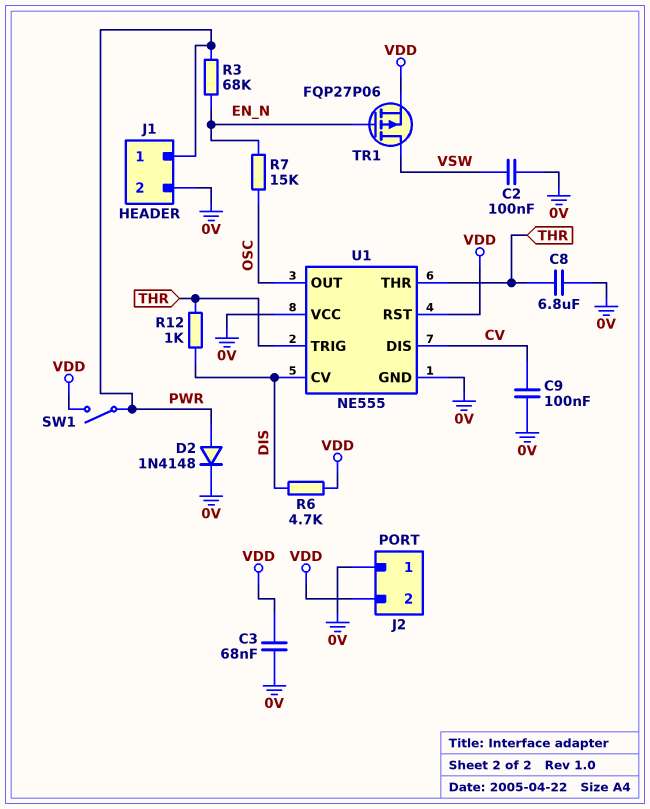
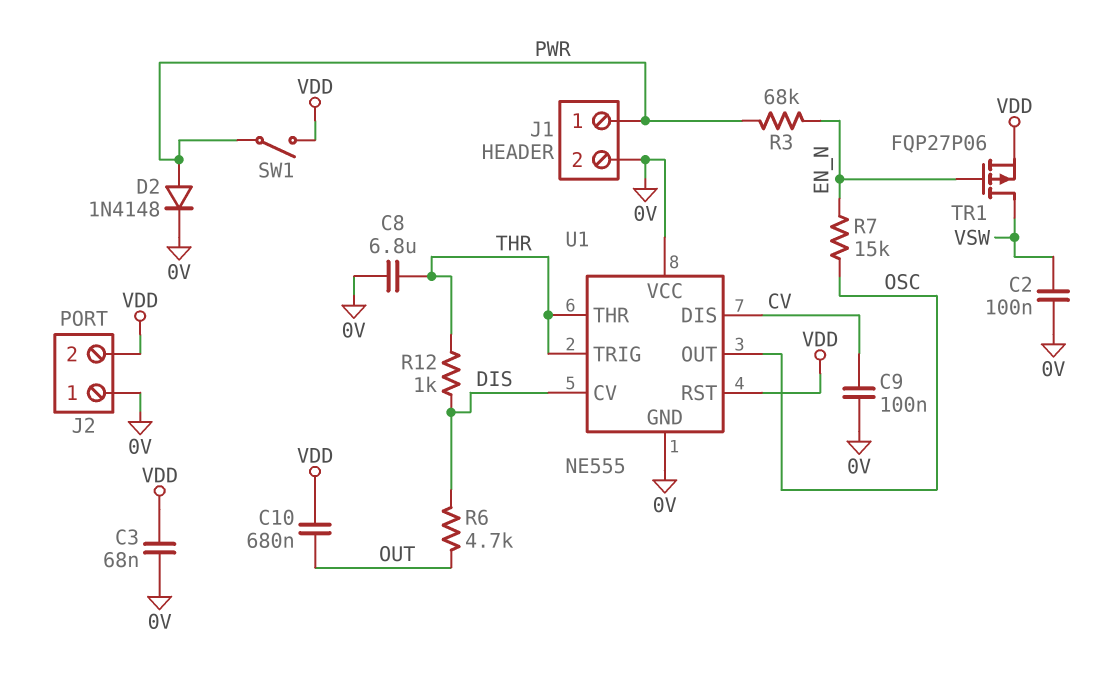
C10: none -> 680nF (OUT, VDD)
R6: 4.7k (DIS, VDD) -> 4.7k (DIS, OUT)

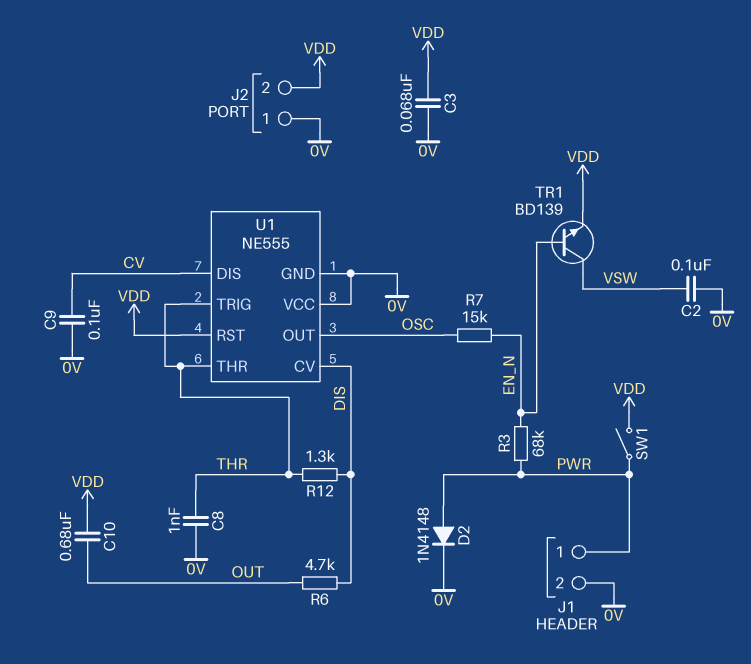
C8: 6.8uF (0V, THR) -> 1nF (0V, THR)
R12: 1k (DIS, THR) -> 1.3k (DIS, THR)
TR1: PMOS FQP27P06 (G EN_N, D VSW, S VDD) -> NPN BD139 (B EN_N, C VSW, E VDD)

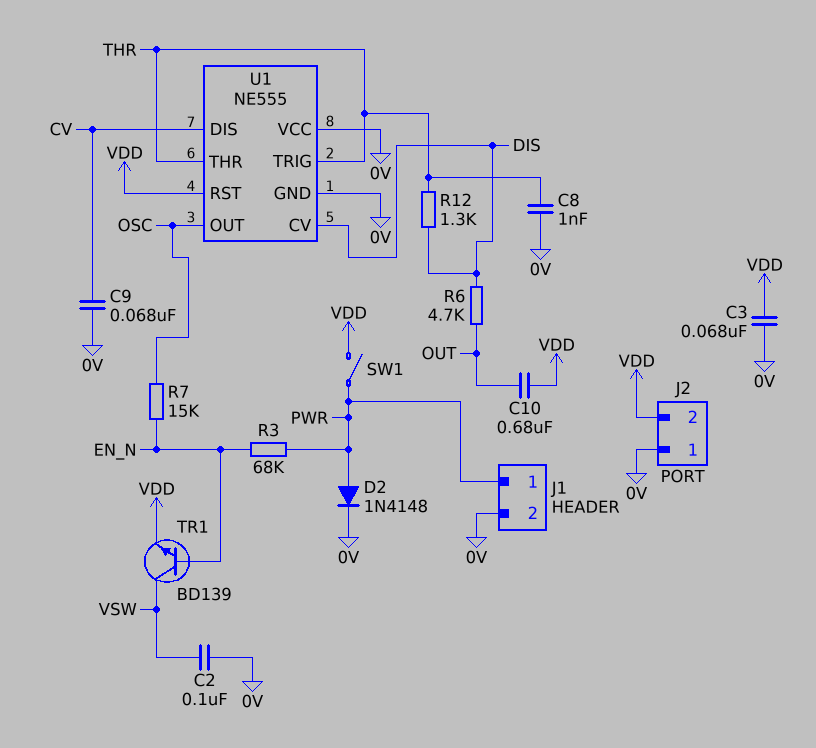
C9: 100nF (0V, CV) -> 68nF (0V, CV)

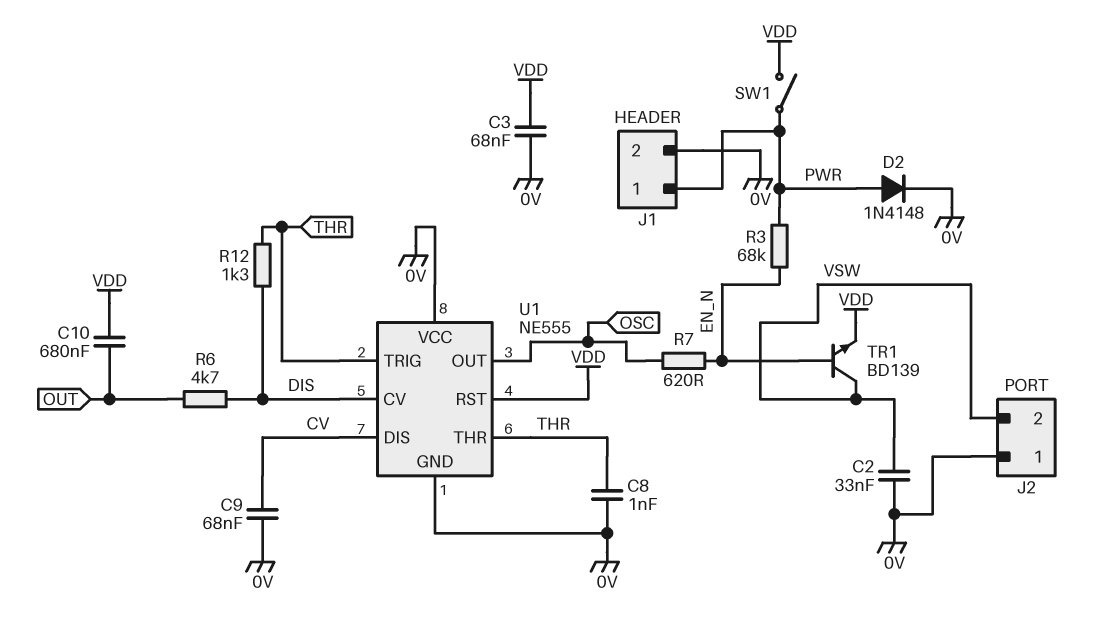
C2: 100nF (0V, VSW) -> 33nF (0V, VSW)
J2 pin 2: VDD -> VSW
R7: 15k (EN_N, OSC) -> 620 (EN_N, OSC)

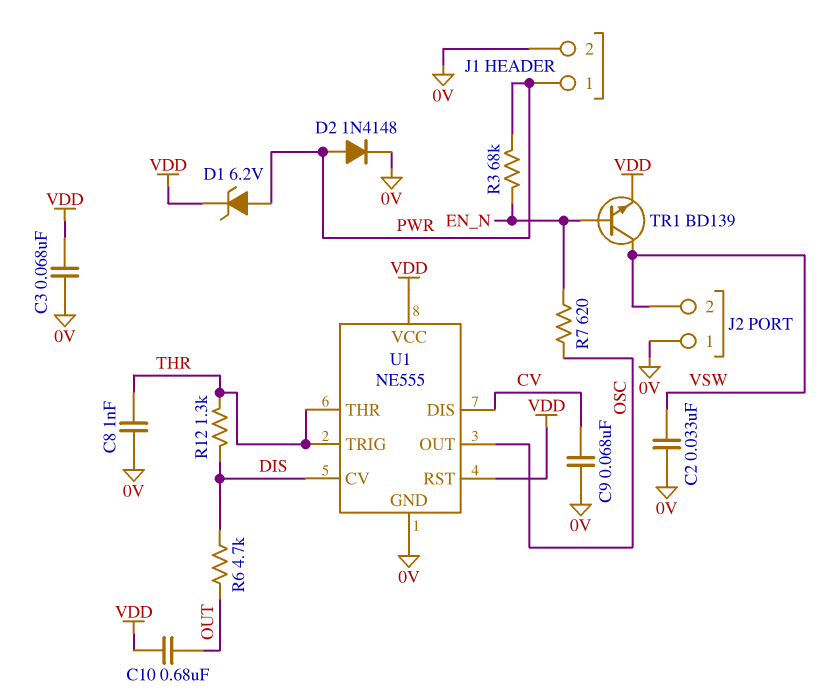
D1: none -> zener 6.2V (A PWR, K VDD)
SW1: switch (PWR, VDD) -> none
U1 pin VCC: 0V -> VDD

